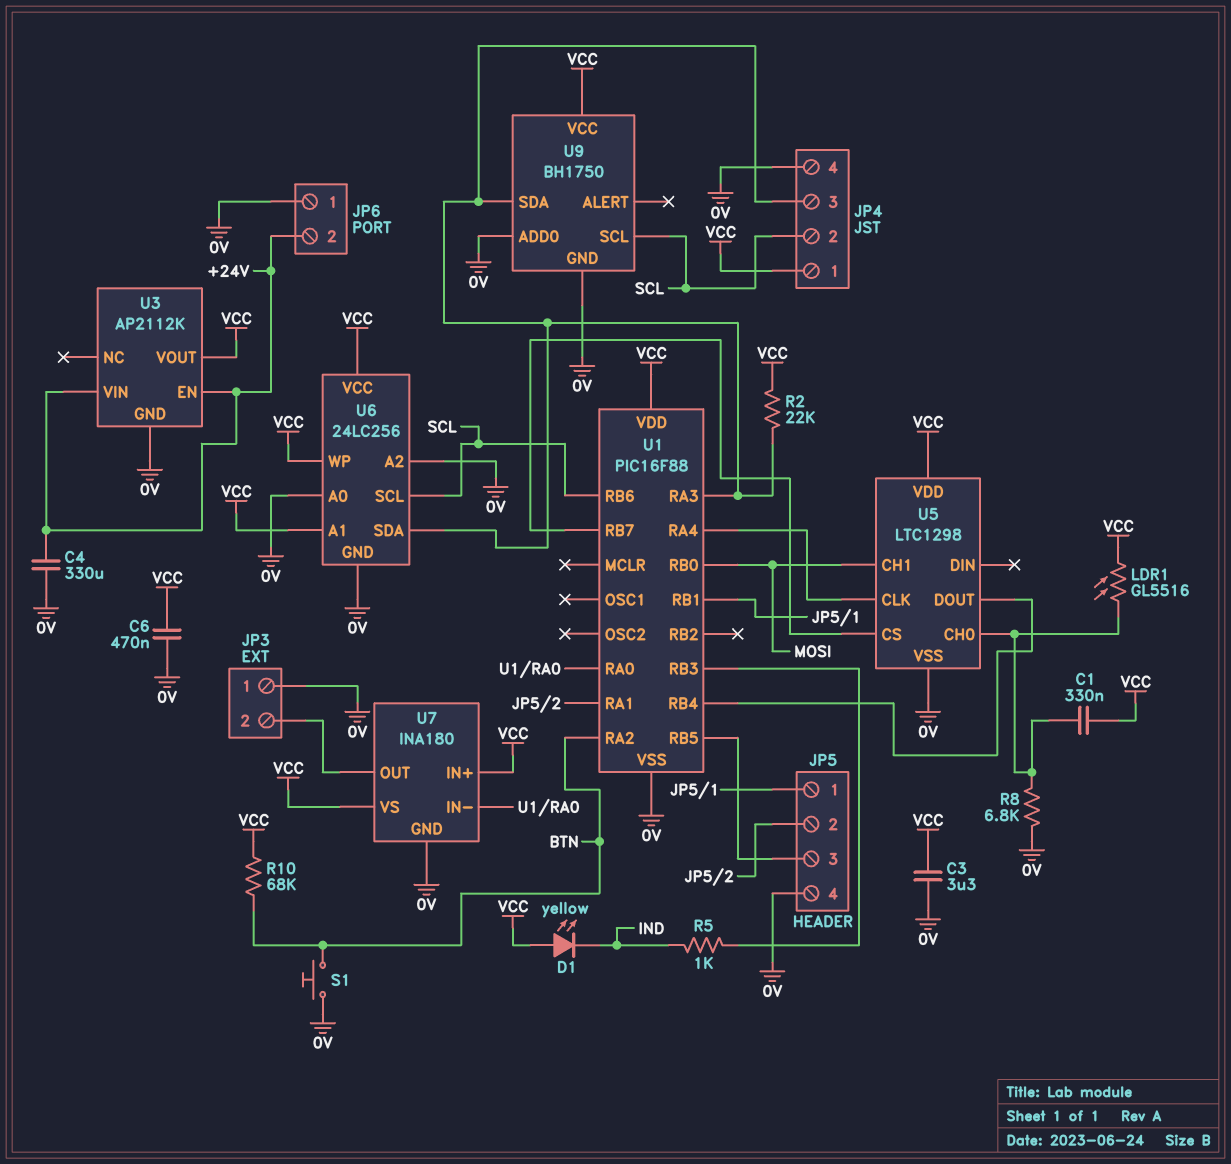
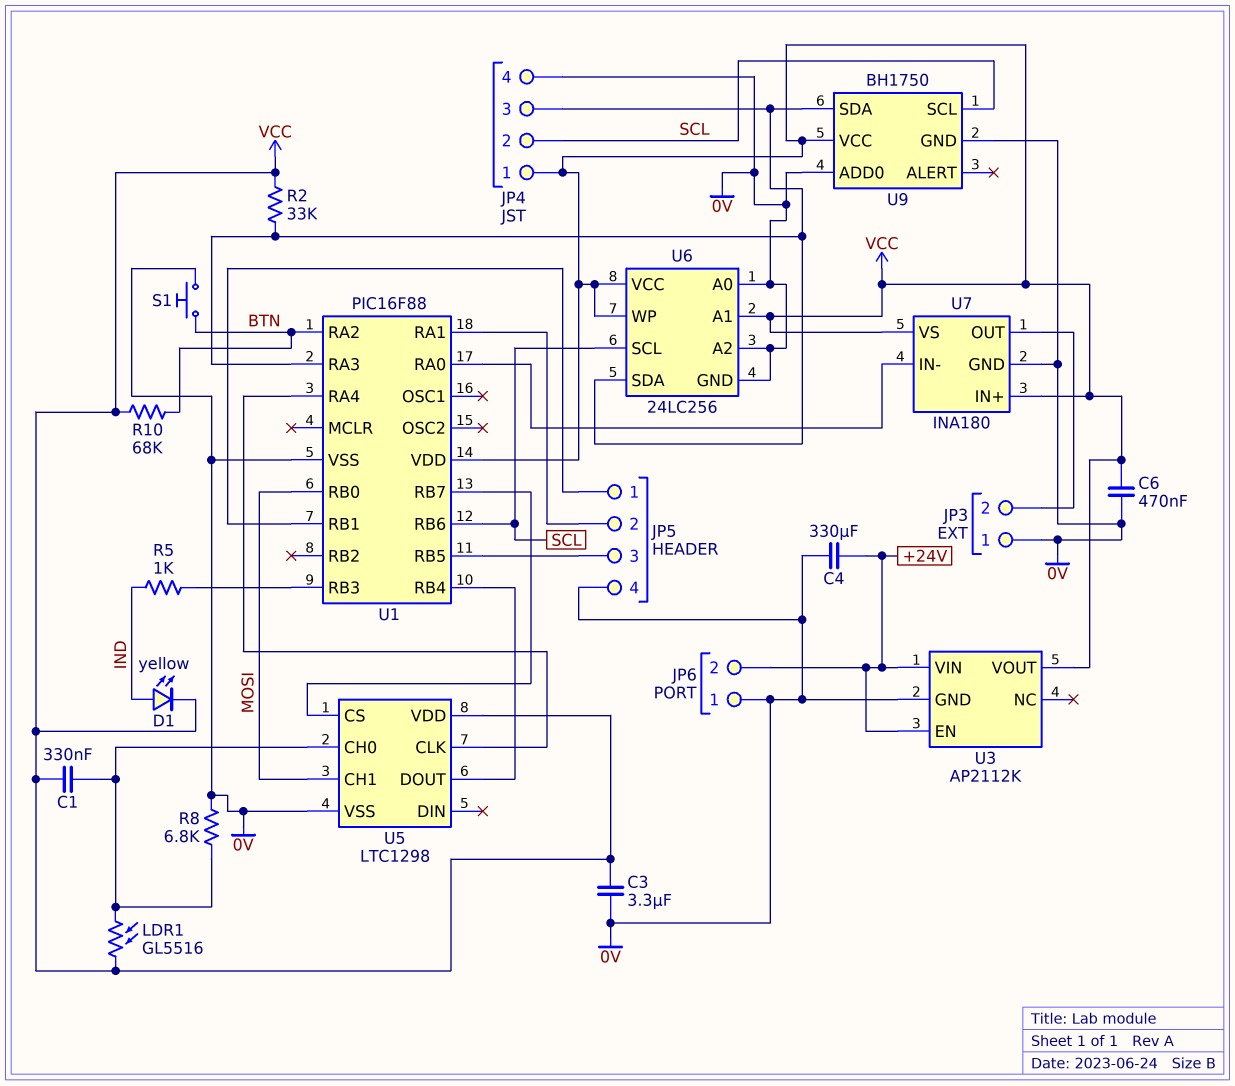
D1: LED yellow (A VCC, K IND) -> LED yellow (A IND, K VCC)
R2: 22k (JP4/3, VCC) -> 33k (JP4/3, VCC)

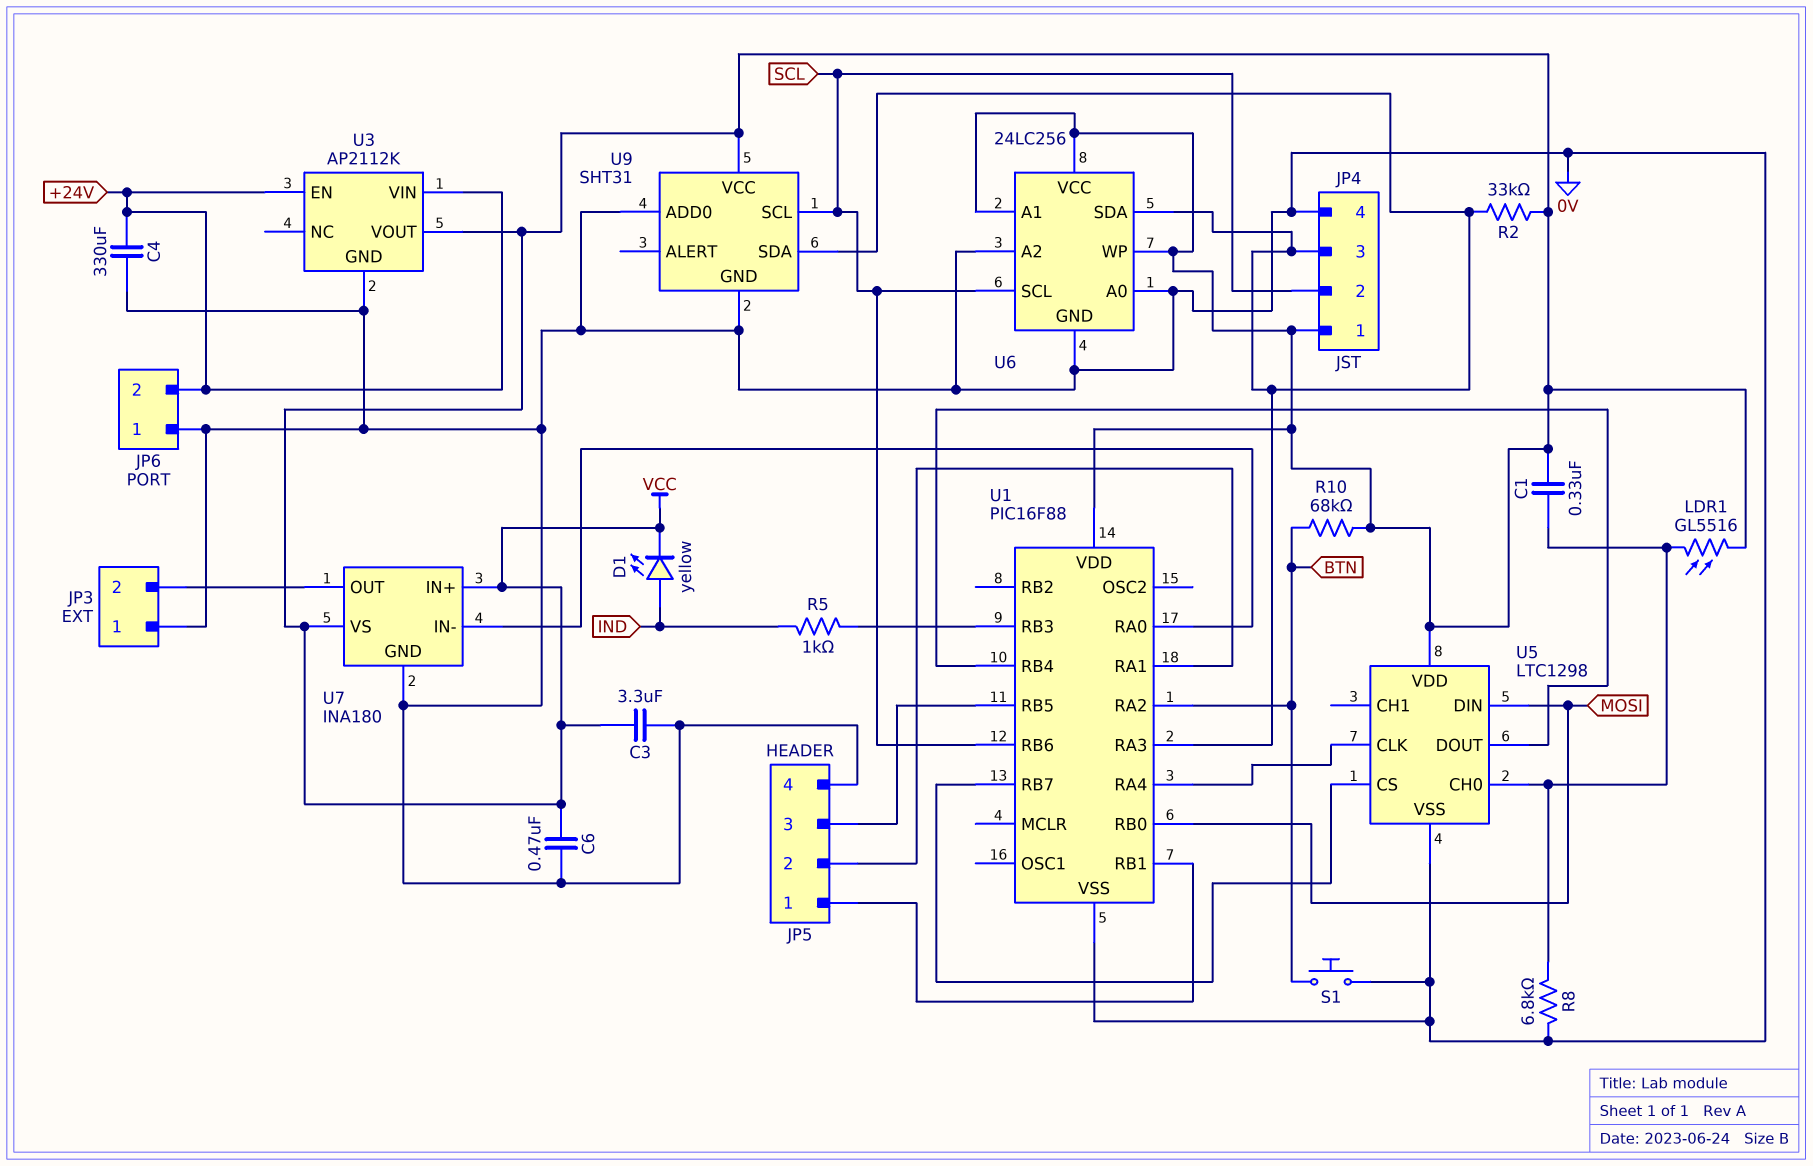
U5 pin CH1: MOSI -> none
U5 pin DIN: none -> MOSI
U9: BH1750 -> SHT31

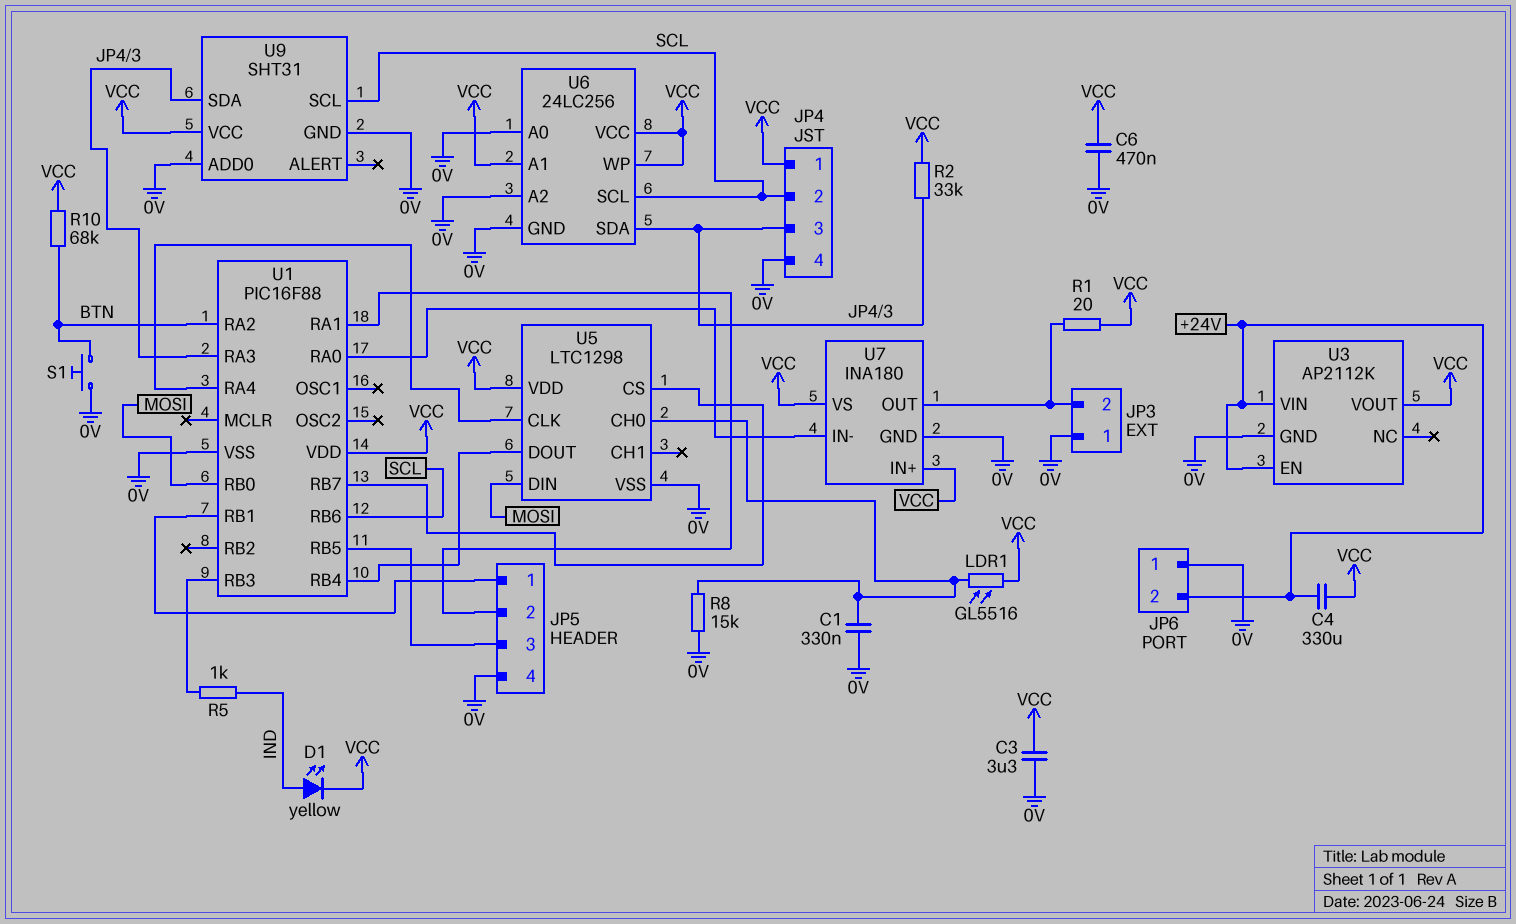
C1: 330nF (U5/CH0, VCC) -> 330nF (0V, U5/CH0)
C4: 330uF (+24V, 0V) -> 330uF (+24V, VCC)
R1: none -> 20 (JP3/2, VCC)
R8: 6.8k (0V, U5/CH0) -> 15k (0V, U5/CH0)

